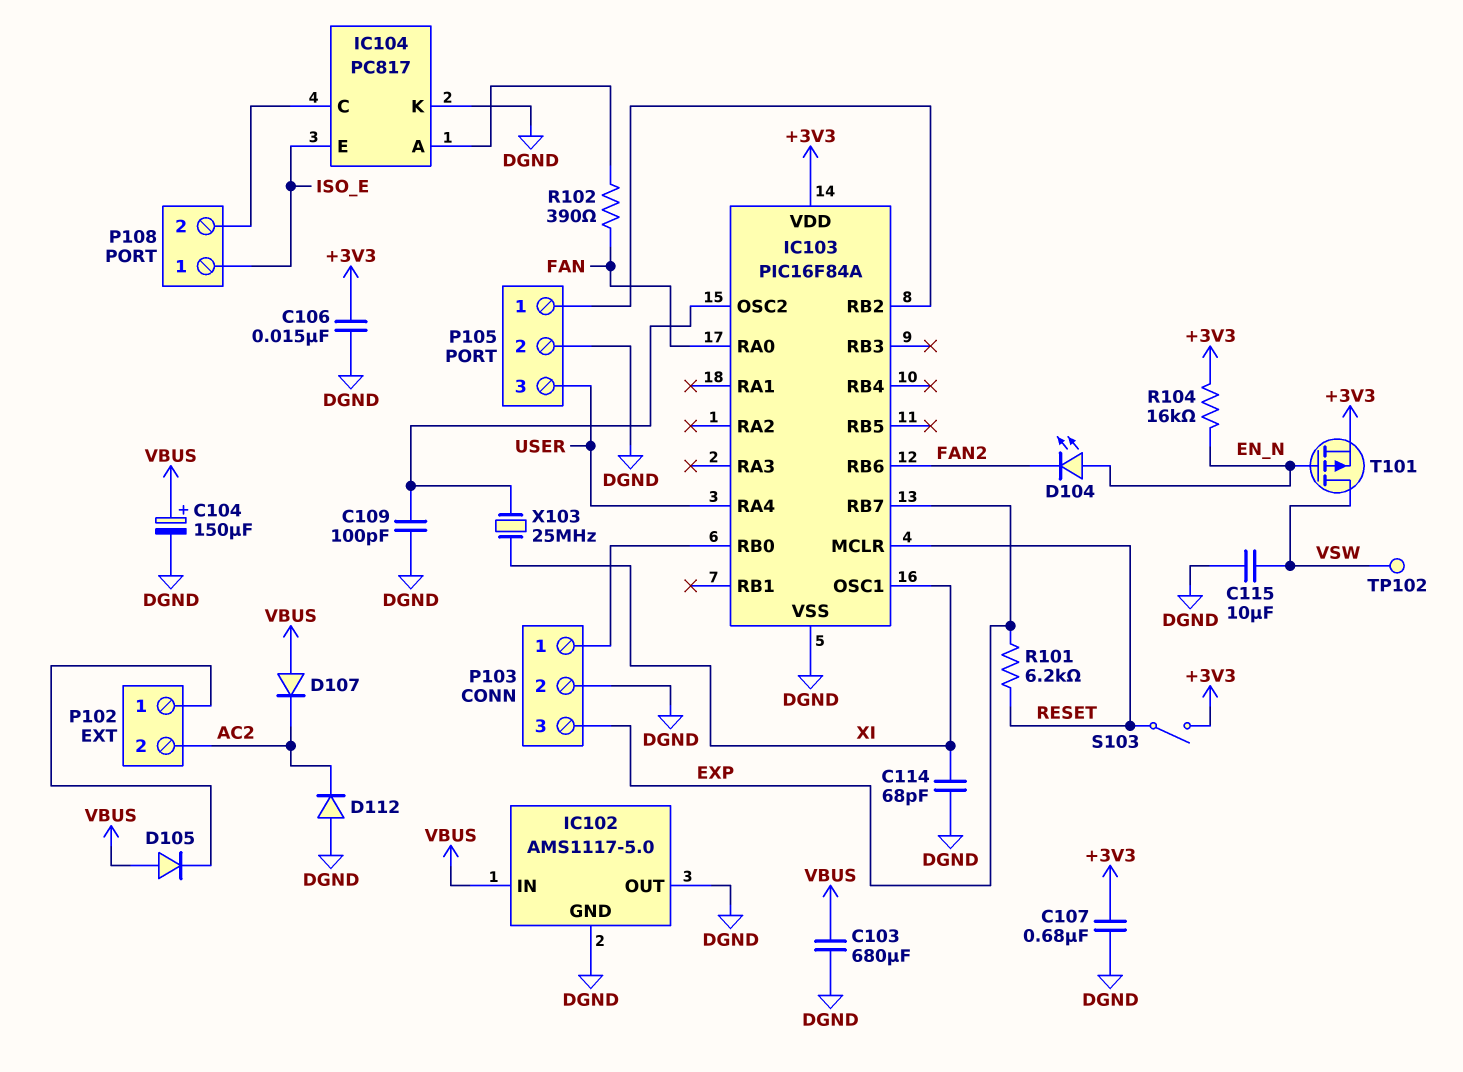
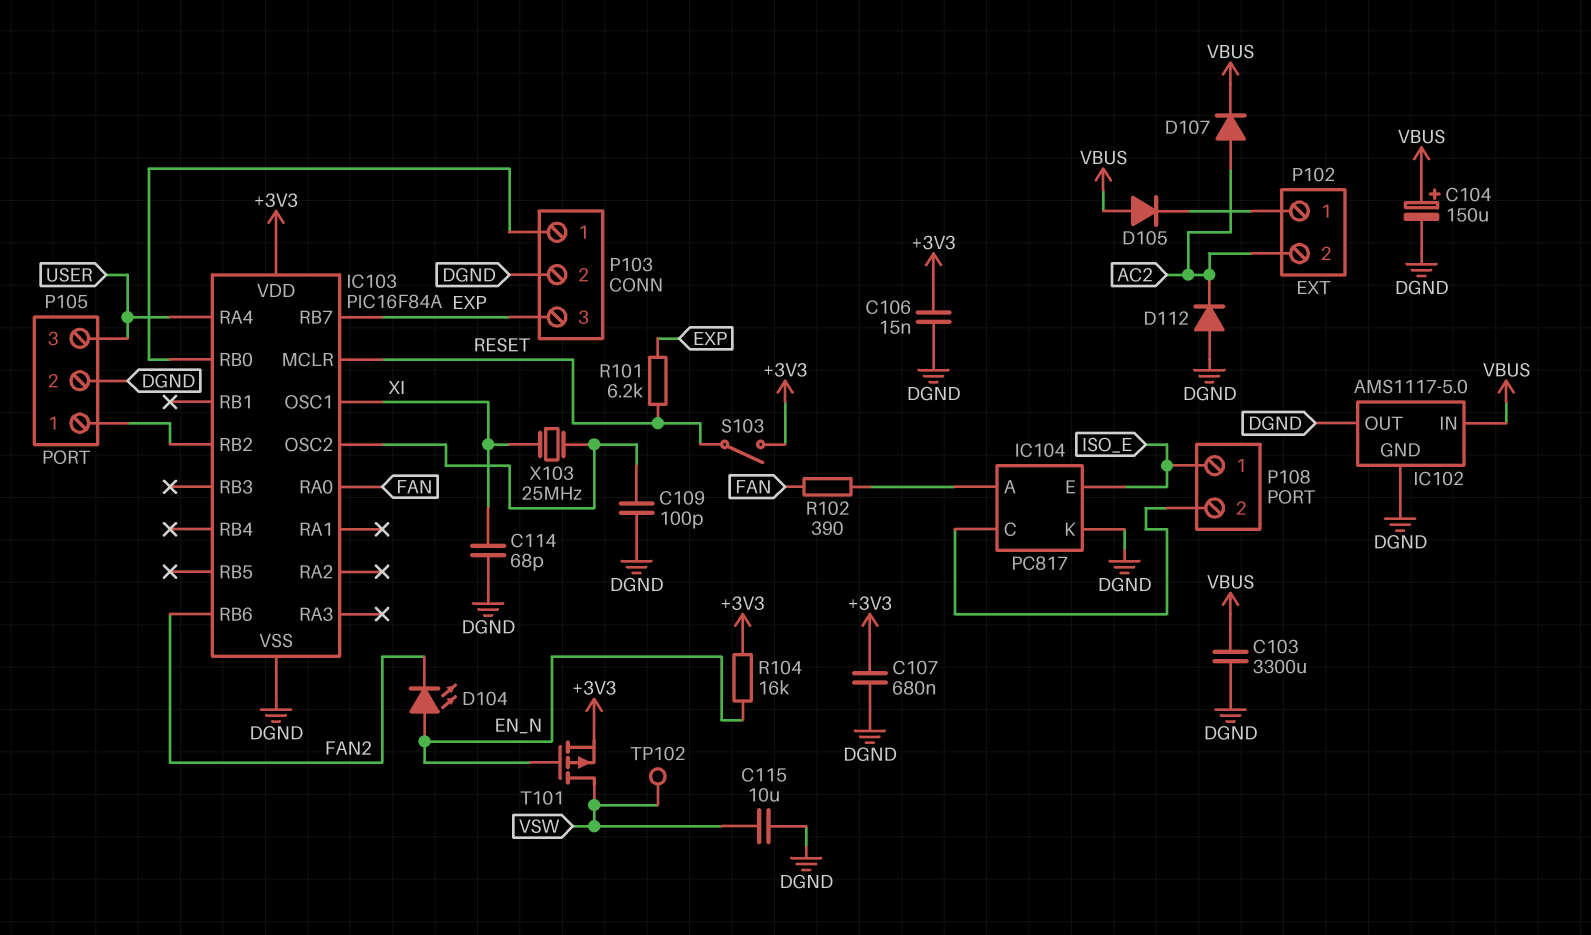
C103: 680uF (DGND, VBUS) -> 3300uF (DGND, VBUS)
D107: diode (A VBUS, K AC2) -> diode (A AC2, K VBUS)

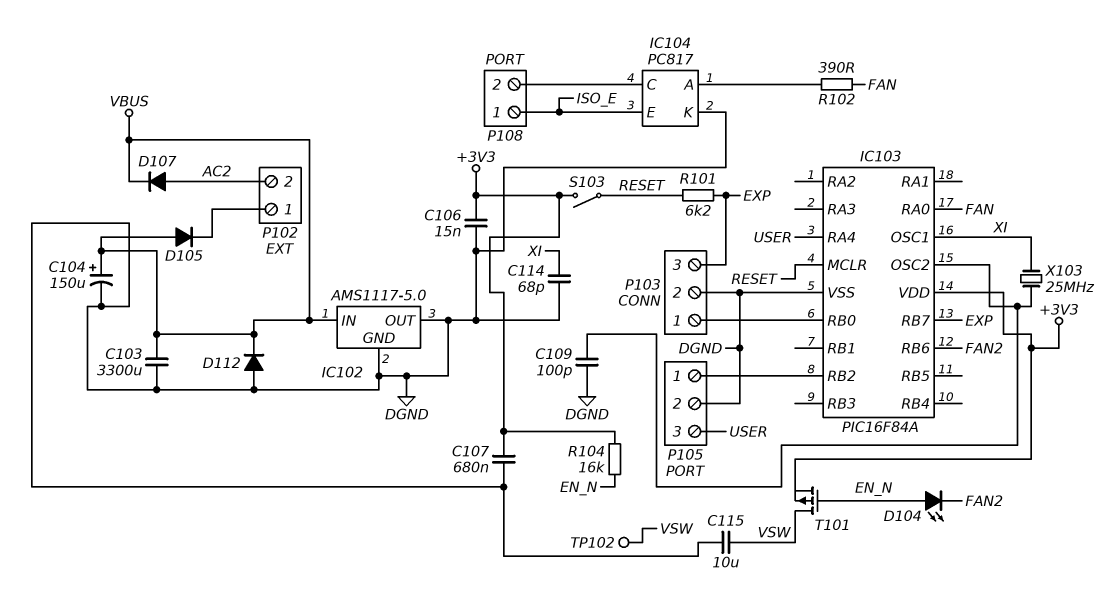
D112: diode (A DGND, K AC2) -> diode (A DGND, K VBUS)

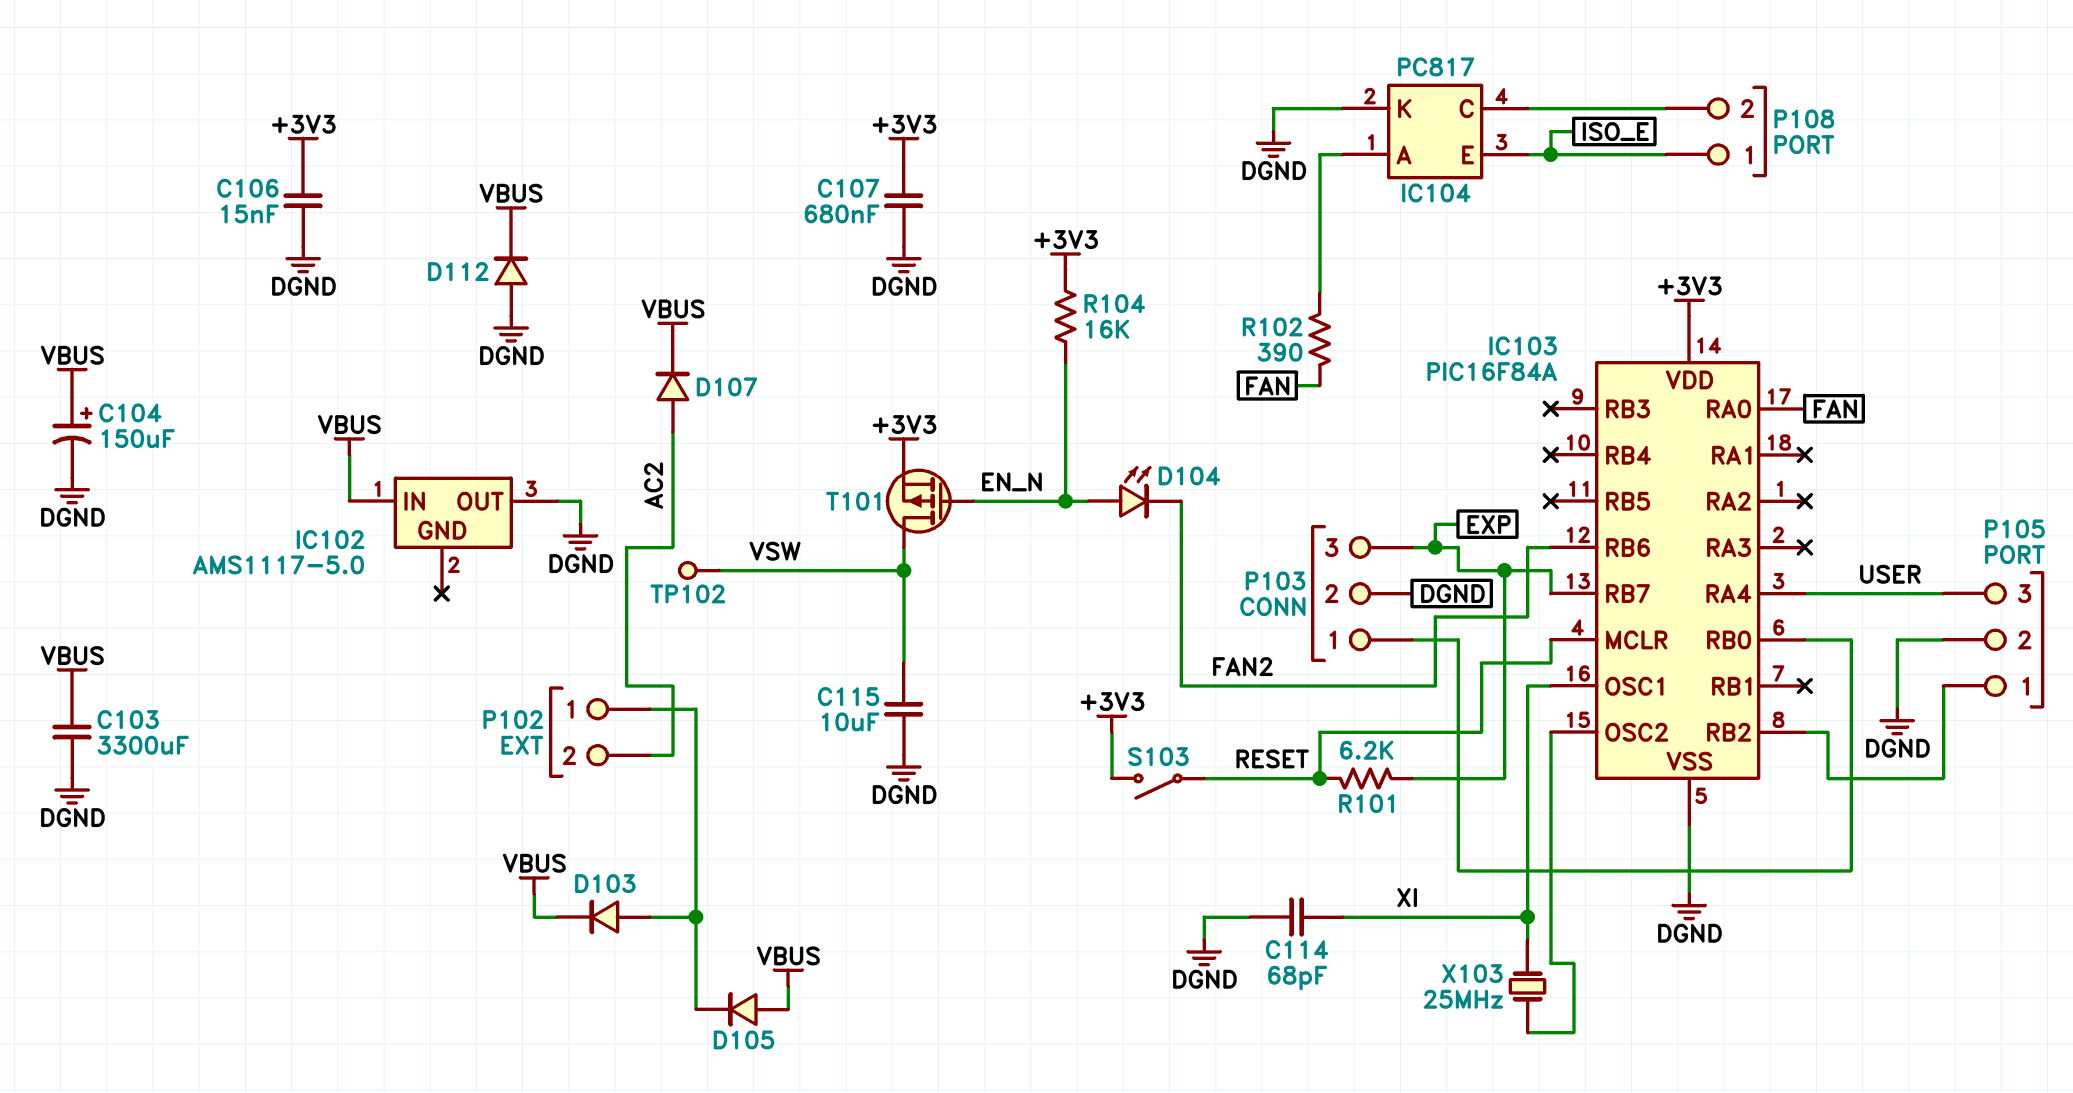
C109: 100pF (DGND, IC103/OSC2) -> none
D103: none -> diode (A P102/1, K VBUS)
IC102 pin GND: DGND -> none

